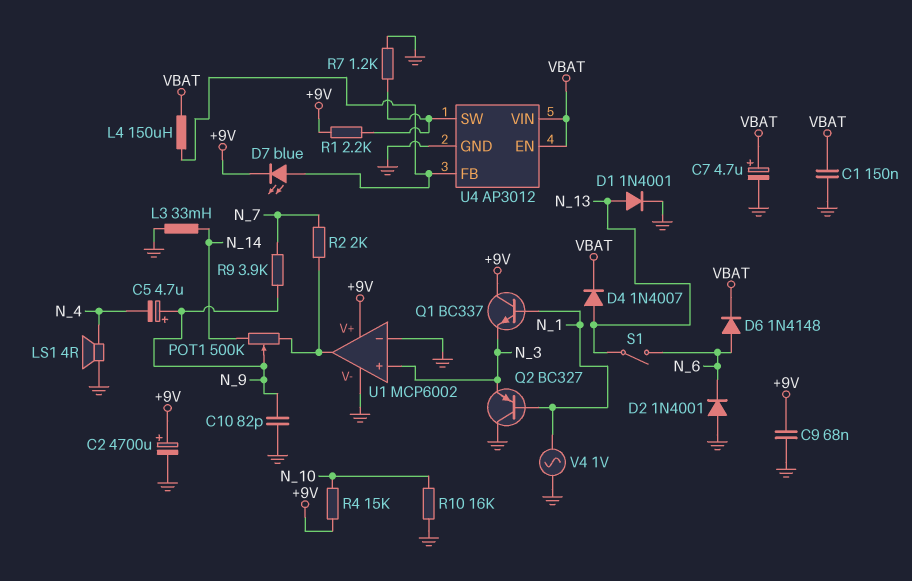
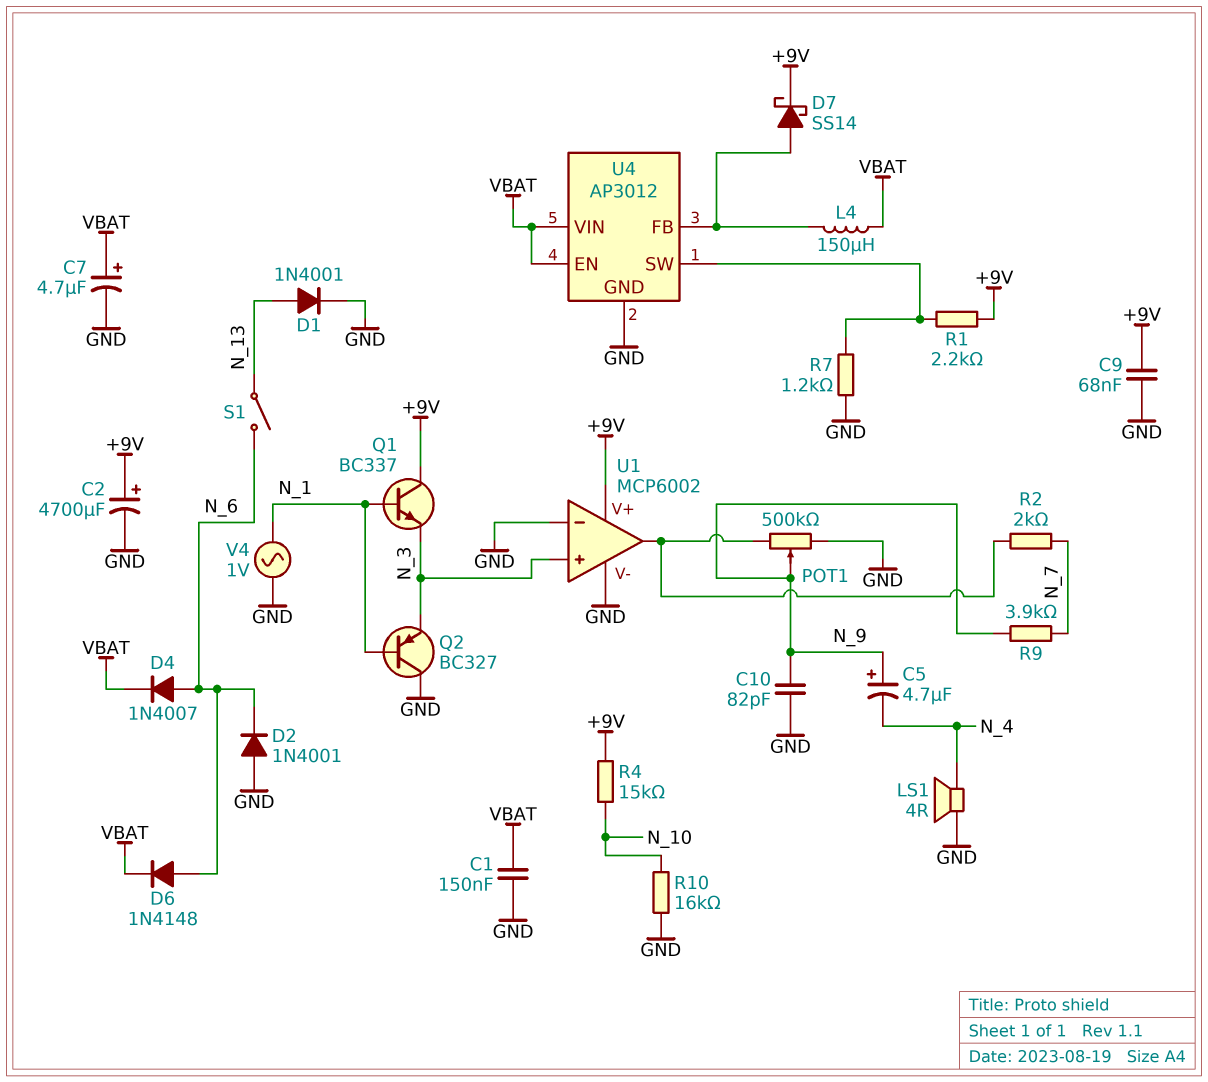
D4: diode 1N4007 (A N_13, K VBAT) -> diode 1N4007 (A N_6, K VBAT)
D7: LED blue (A U4/FB, K +9V) -> schottky SS14 (A U4/FB, K +9V)
L3: 33mH (GND, N_14) -> none
POT1: 500k (N_14, U1/out, wiper N_9) -> 500k (GND, U1/out, wiper N_9)

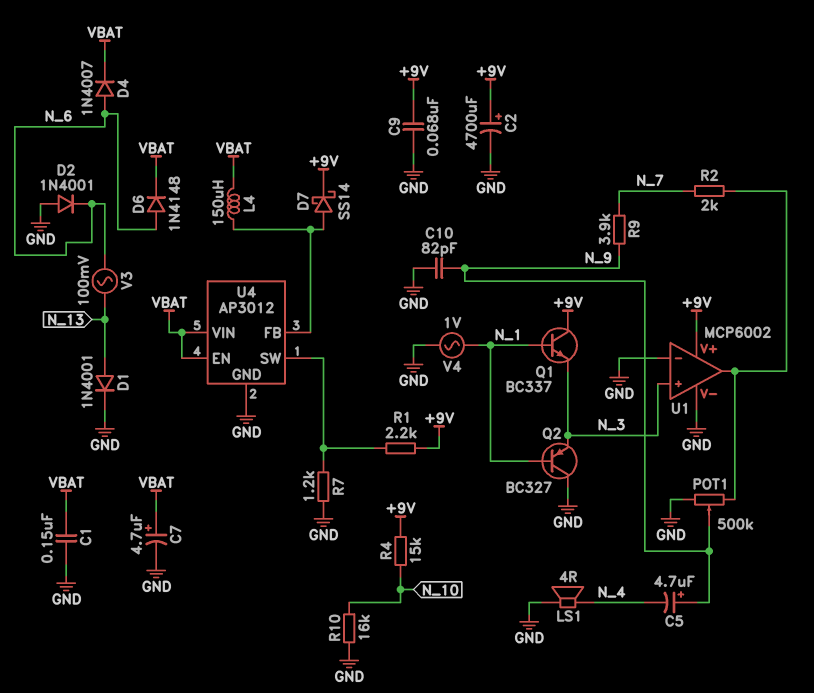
S1: switch (N_6, N_13) -> none
V3: none -> AC 100mV (N_6, N_13)

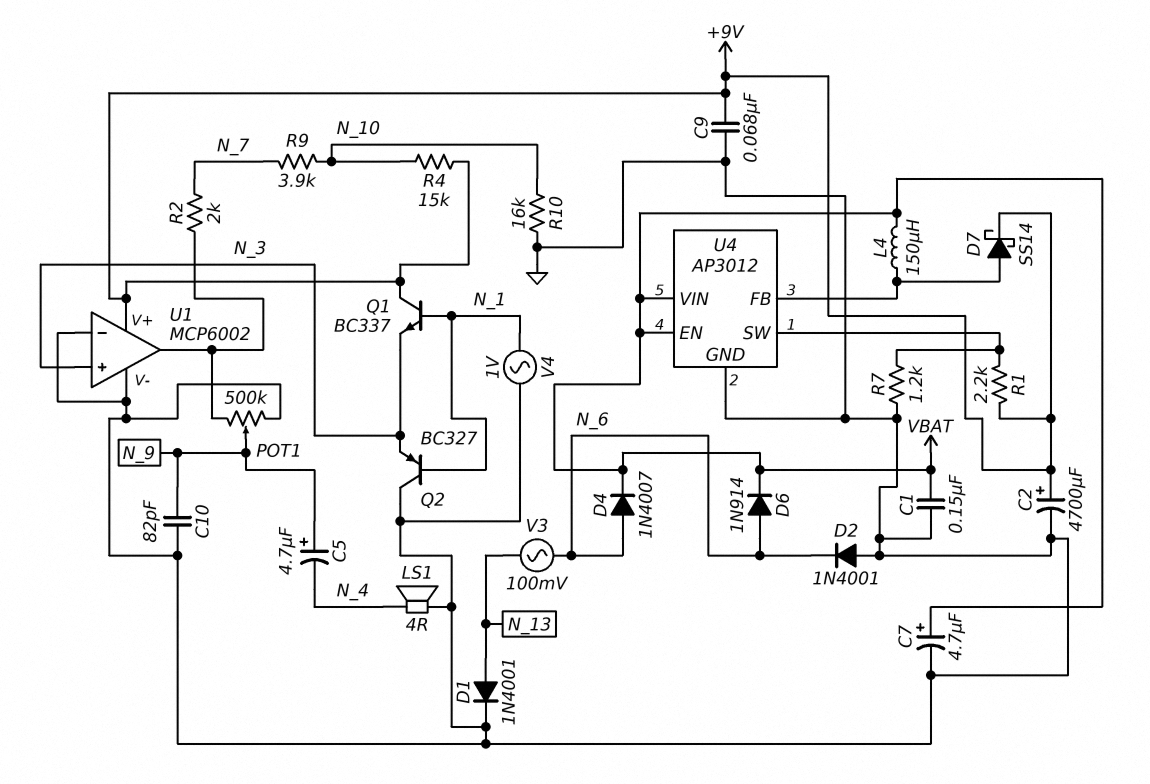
D6: diode 1N4148 (A N_6, K VBAT) -> diode 1N914 (A N_6, K VBAT)
R9: 3.9k (N_7, N_9) -> 3.9k (N_7, N_10)

